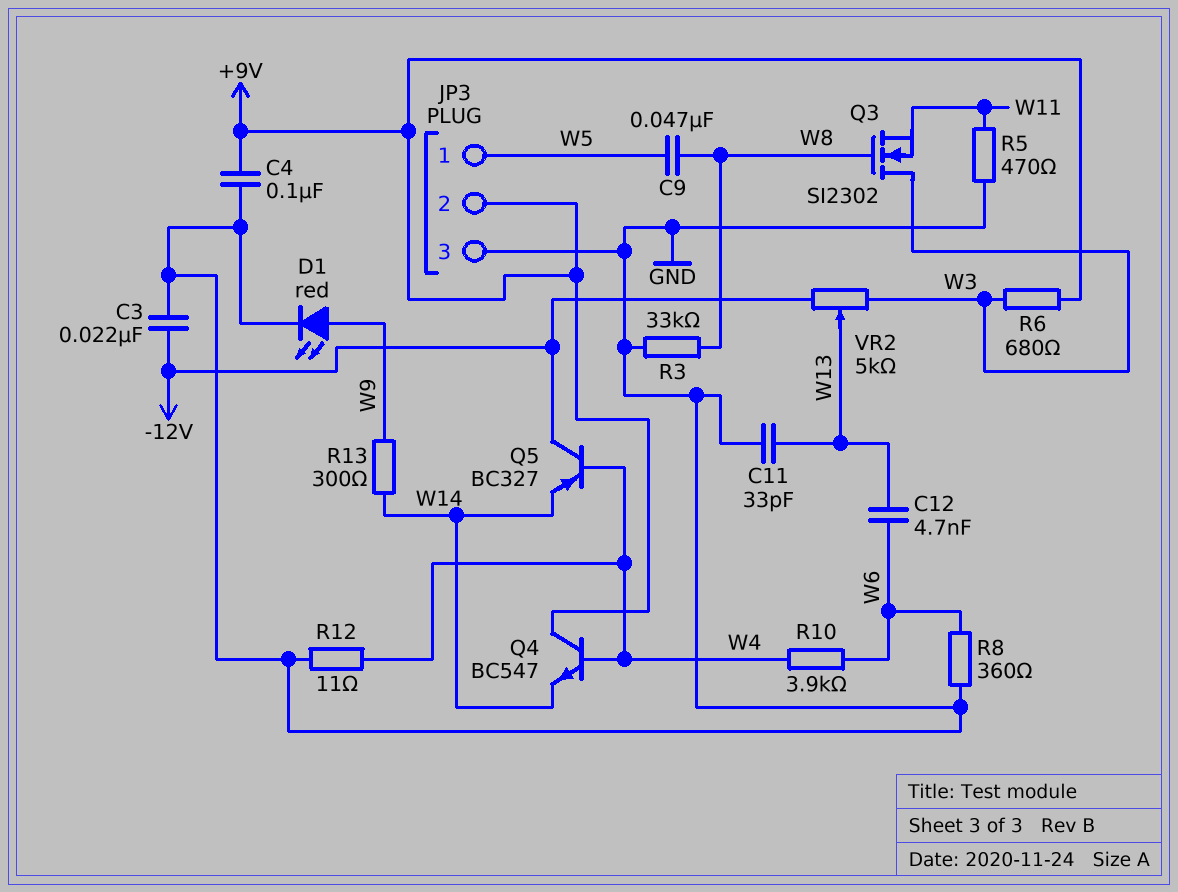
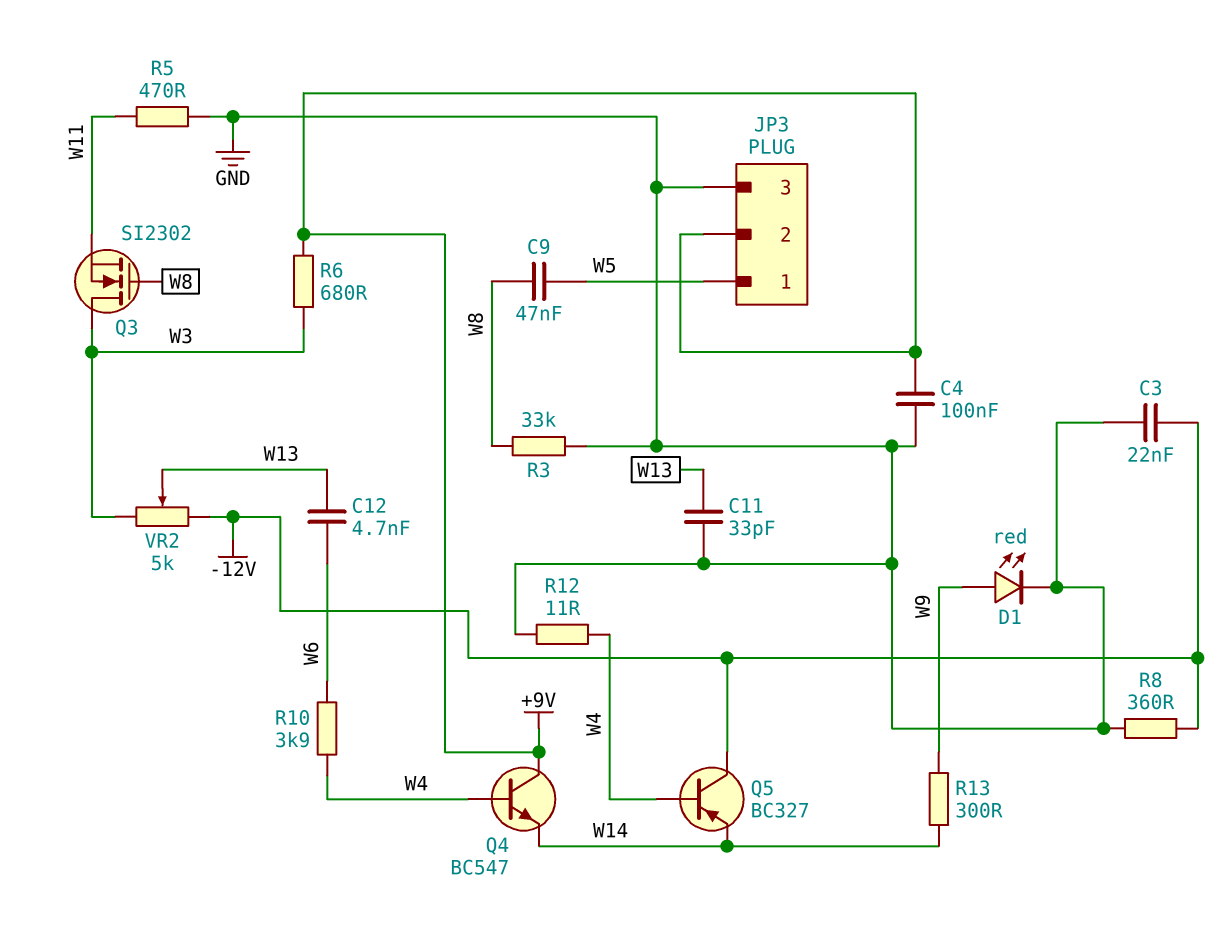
R8: 360 (GND, W6) -> 360 (-12V, GND)

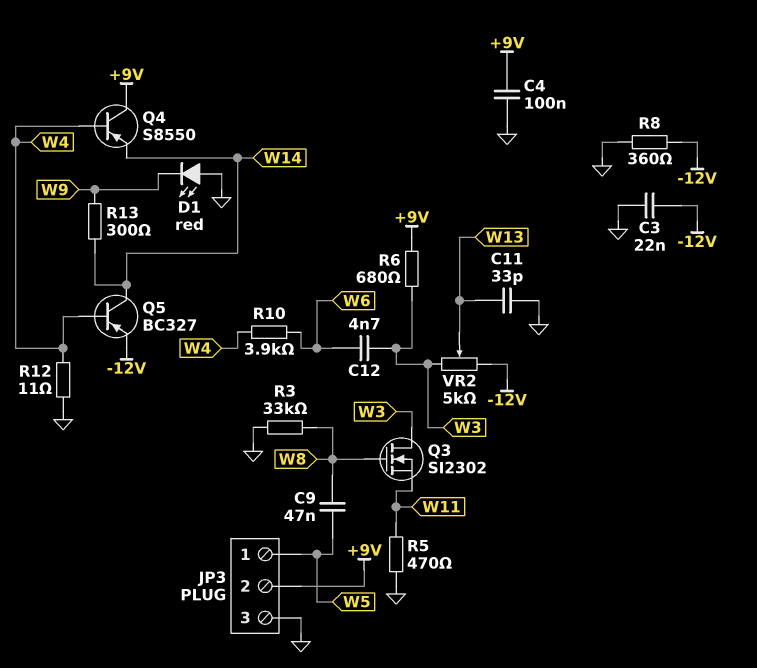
C12: 4.7nF (W6, W13) -> 4.7nF (W3, W6)
D1: LED red (A W9, K GND) -> LED red (A GND, K W9)
Q4: NPN BC547 (B W4, C +9V, E W14) -> PNP S8550 (B W4, C +9V, E W14)
Q5: PNP BC327 (B W4, C -12V, E W14) -> PNP BC327 (B W4, C W14, E -12V)

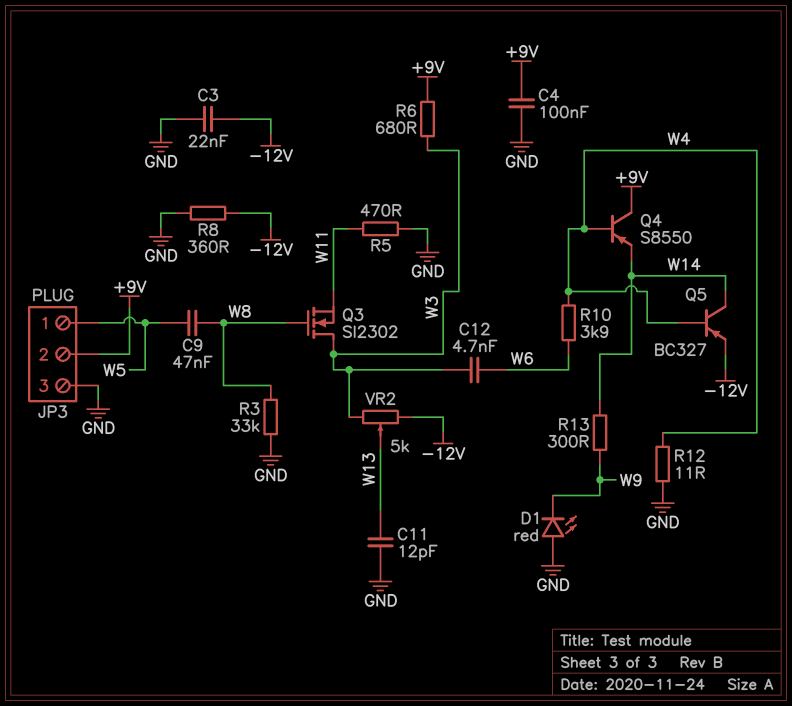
C11: 33pF (GND, W13) -> 12pF (GND, W13)

